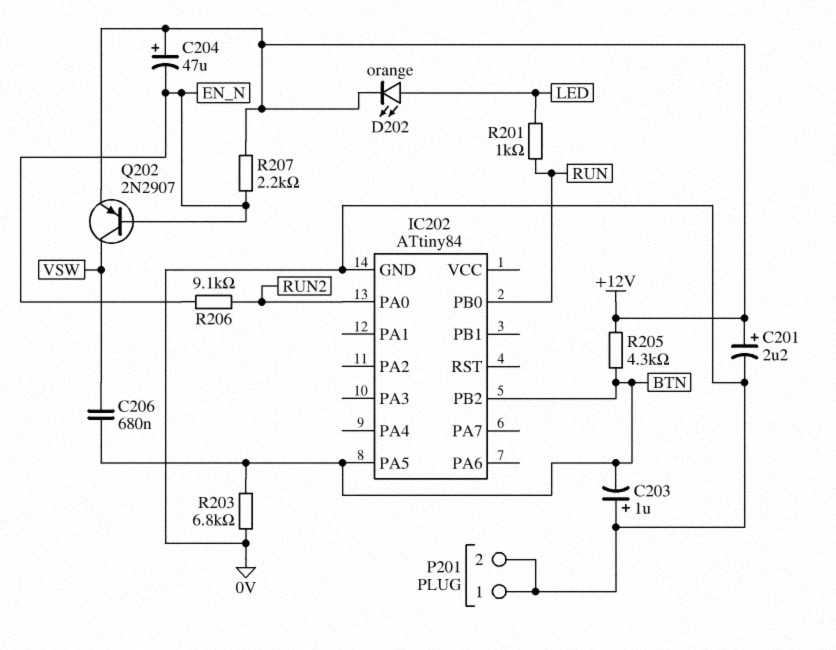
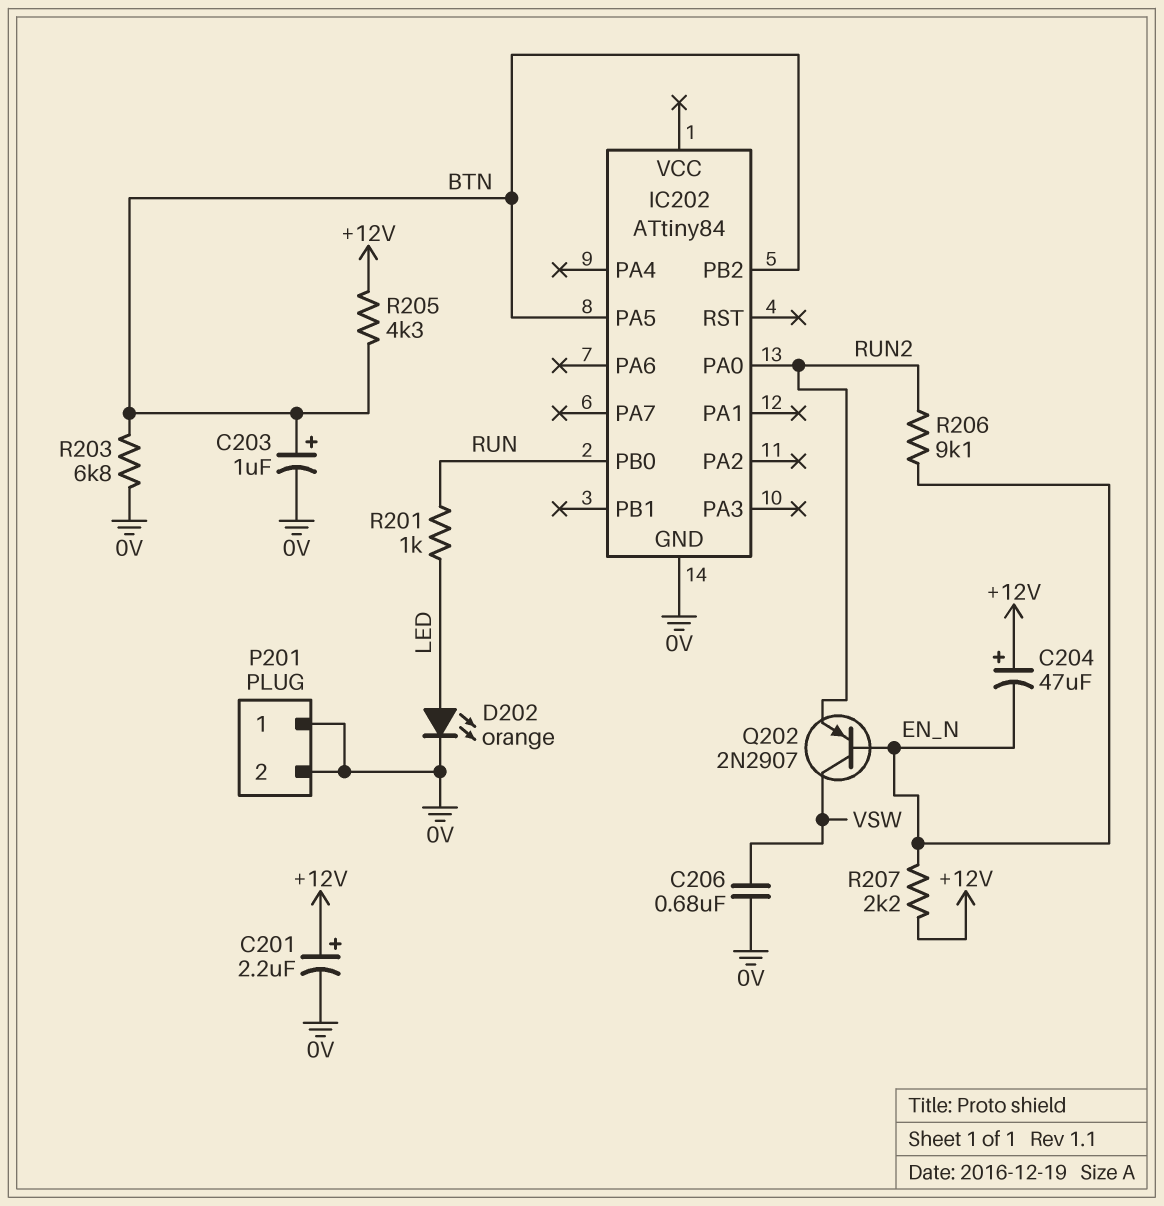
C203: 1uF (plus 0V, minus BTN) -> 1uF (plus BTN, minus 0V)
C206: 680nF (BTN, VSW) -> 680nF (0V, VSW)
D202: LED orange (A LED, K +12V) -> LED orange (A LED, K 0V)
Q202: PNP 2N2907 (B EN_N, C VSW, E +12V) -> PNP 2N2907 (B EN_N, C VSW, E RUN2)

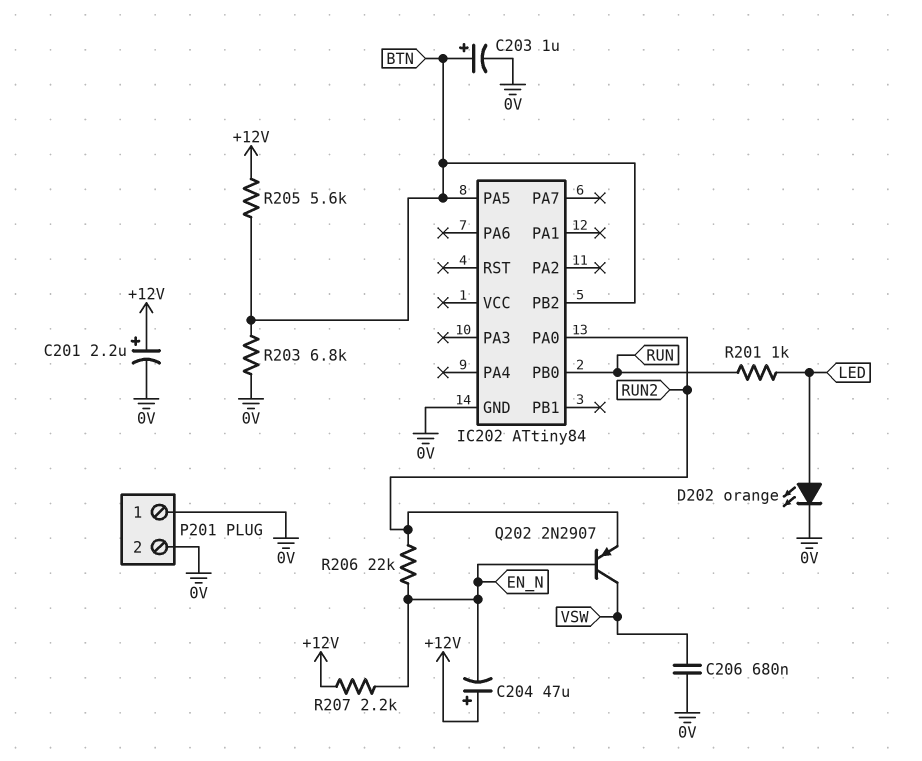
R205: 4.3k (+12V, BTN) -> 5.6k (+12V, BTN)
R206: 9.1k (EN_N, RUN2) -> 22k (EN_N, RUN2)

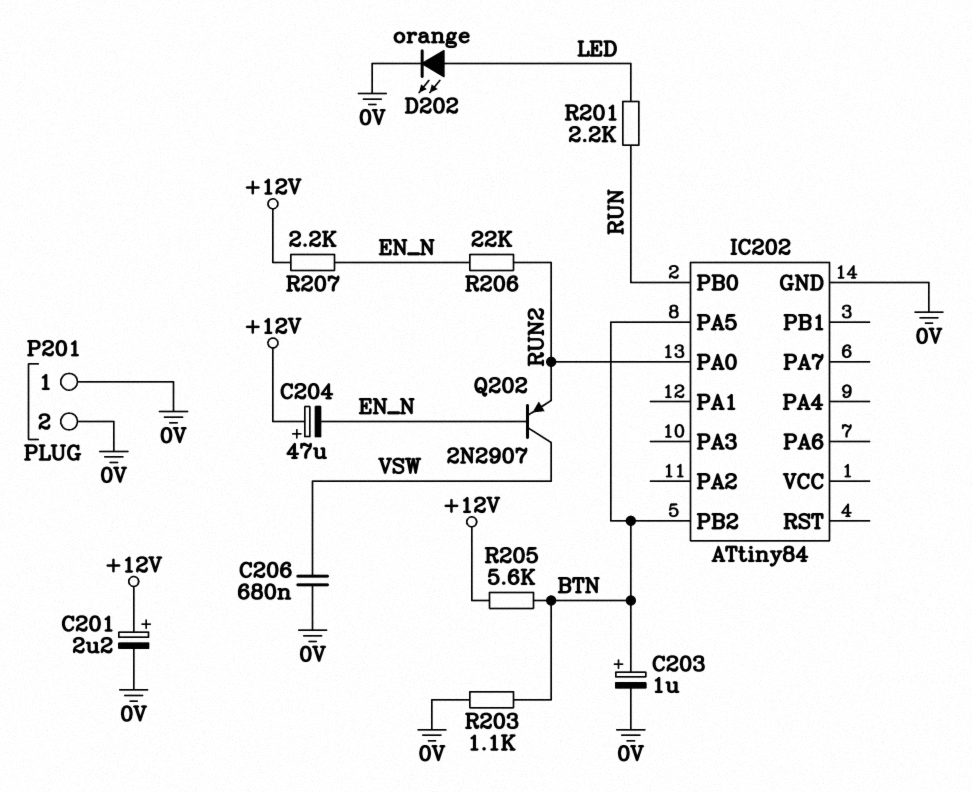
R201: 1k (LED, RUN) -> 2.2k (LED, RUN)
R203: 6.8k (0V, BTN) -> 1.1k (0V, BTN)

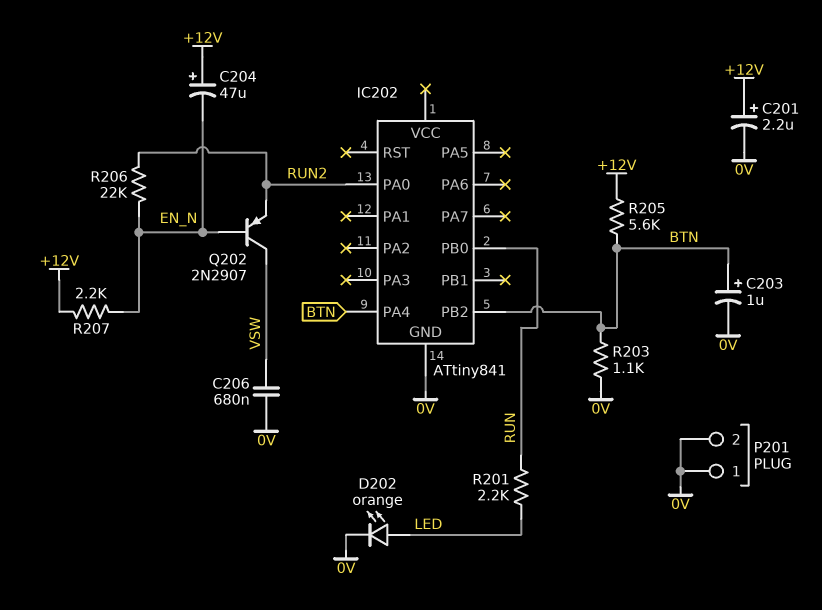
IC202: ATtiny84 -> ATtiny841
IC202 pin PA4: none -> BTN
IC202 pin PA5: BTN -> none

